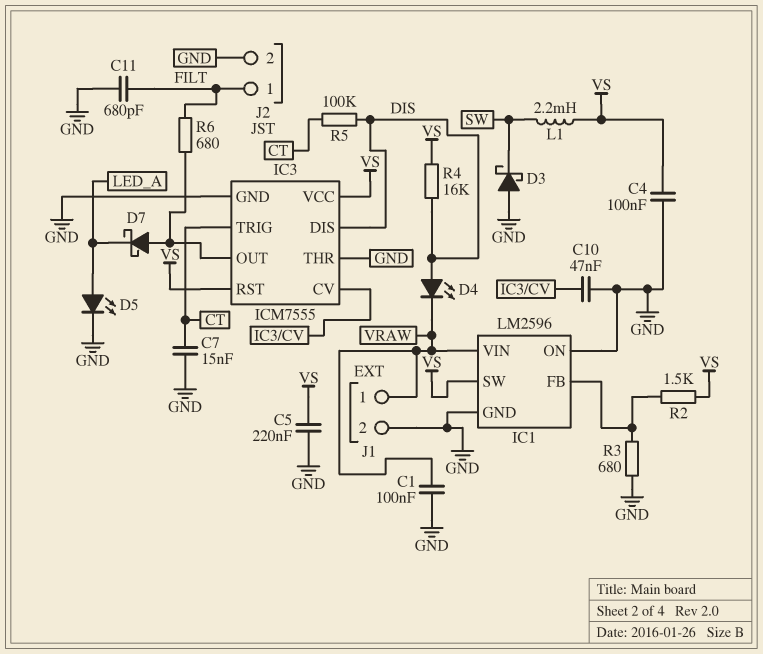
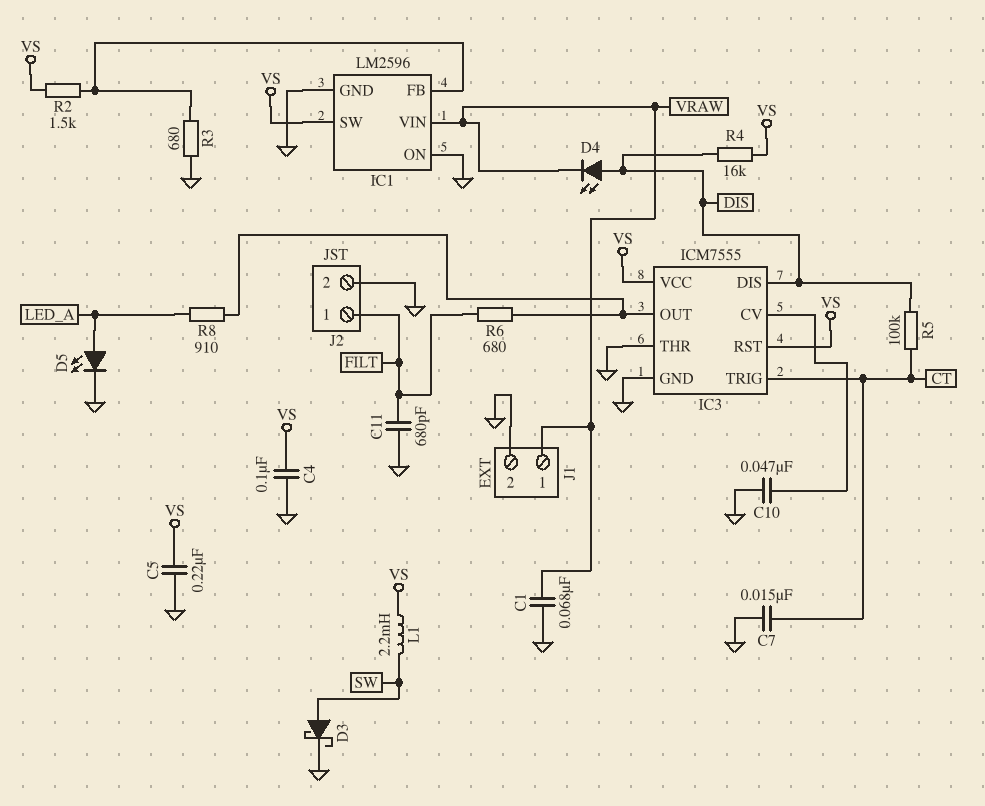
C1: 100nF (GND, VRAW) -> 68nF (GND, VRAW)
D3: schottky (A GND, K SW) -> schottky (A SW, K GND)
D7: schottky (A IC3/OUT, K LED_A) -> none
R8: none -> 910 (IC3/OUT, LED_A)

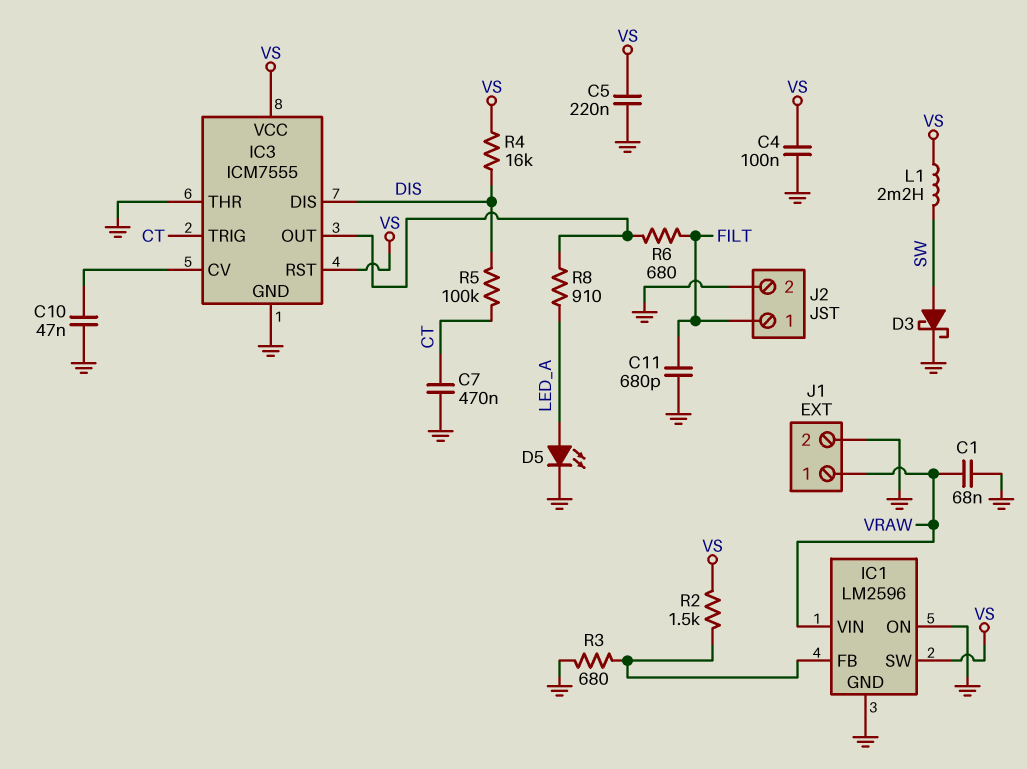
C7: 15nF (CT, GND) -> 470nF (CT, GND)
D4: LED (A DIS, K VRAW) -> none

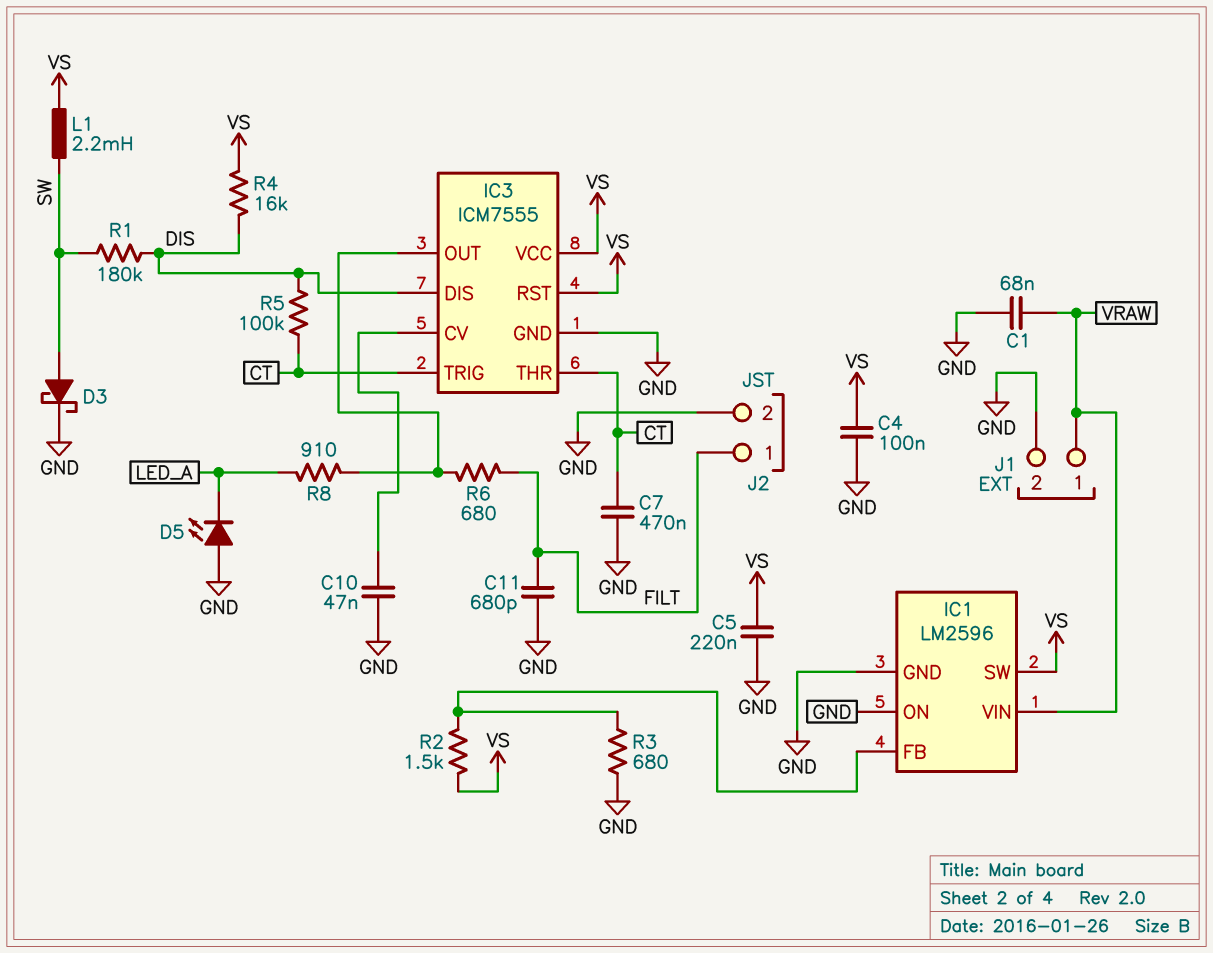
D5: LED (A LED_A, K GND) -> LED (A GND, K LED_A)
IC3 pin THR: GND -> CT
R1: none -> 180k (DIS, SW)

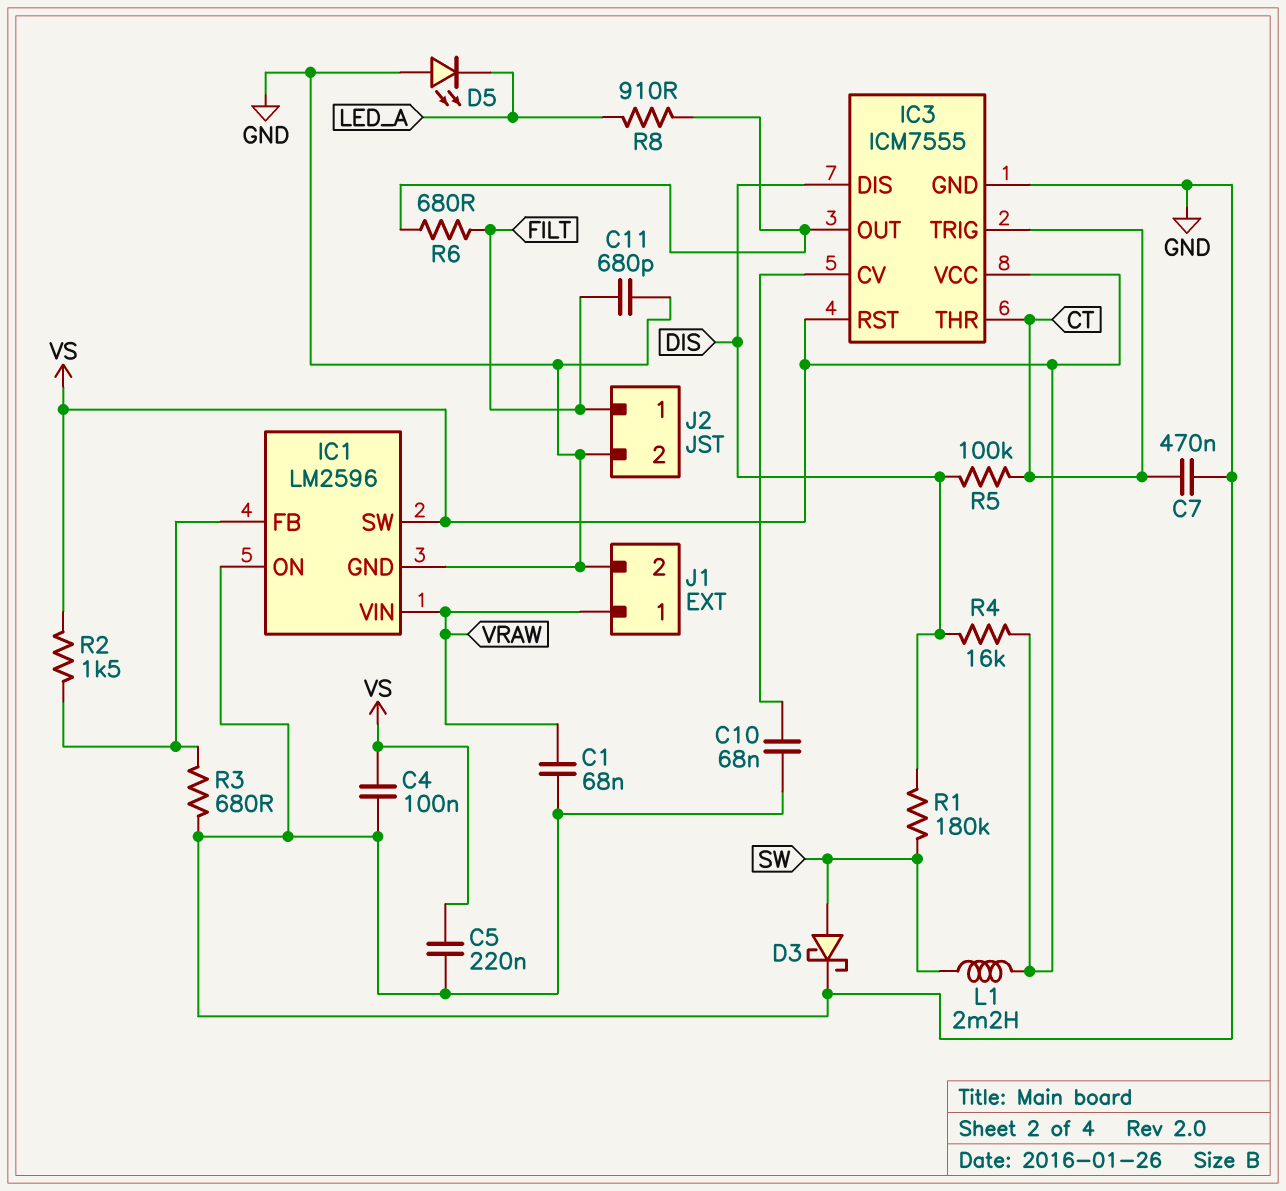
C10: 47nF (GND, IC3/CV) -> 68nF (GND, IC3/CV)

